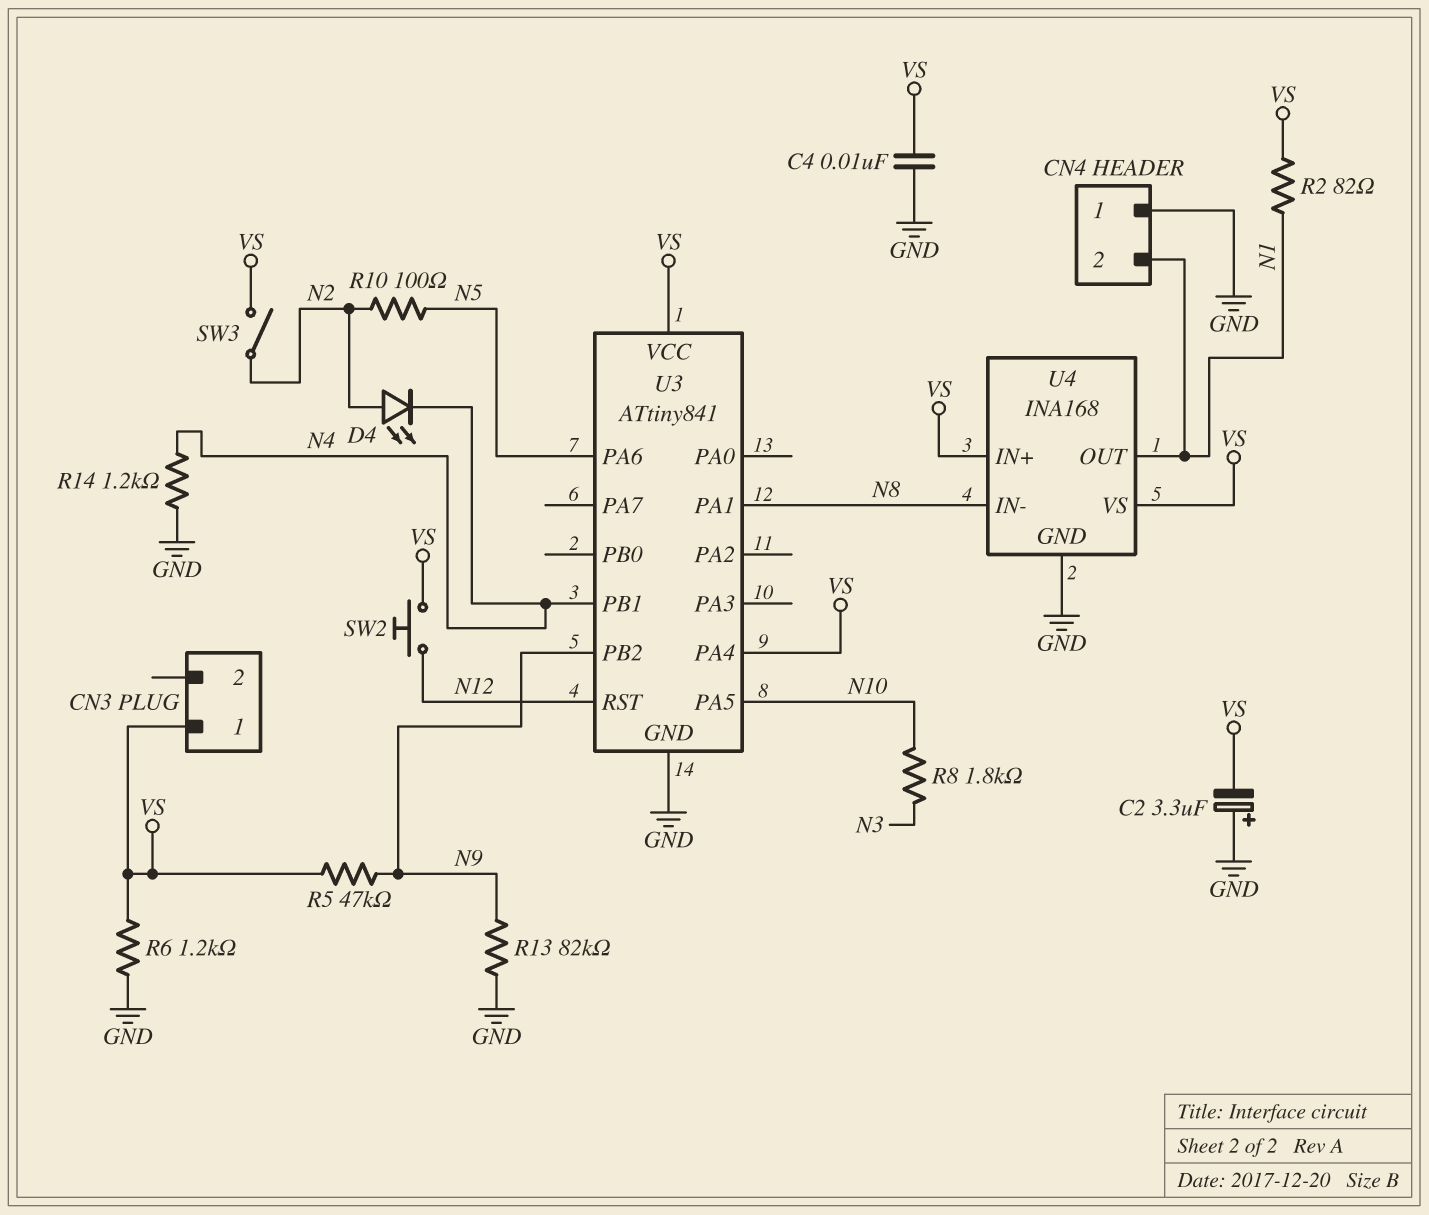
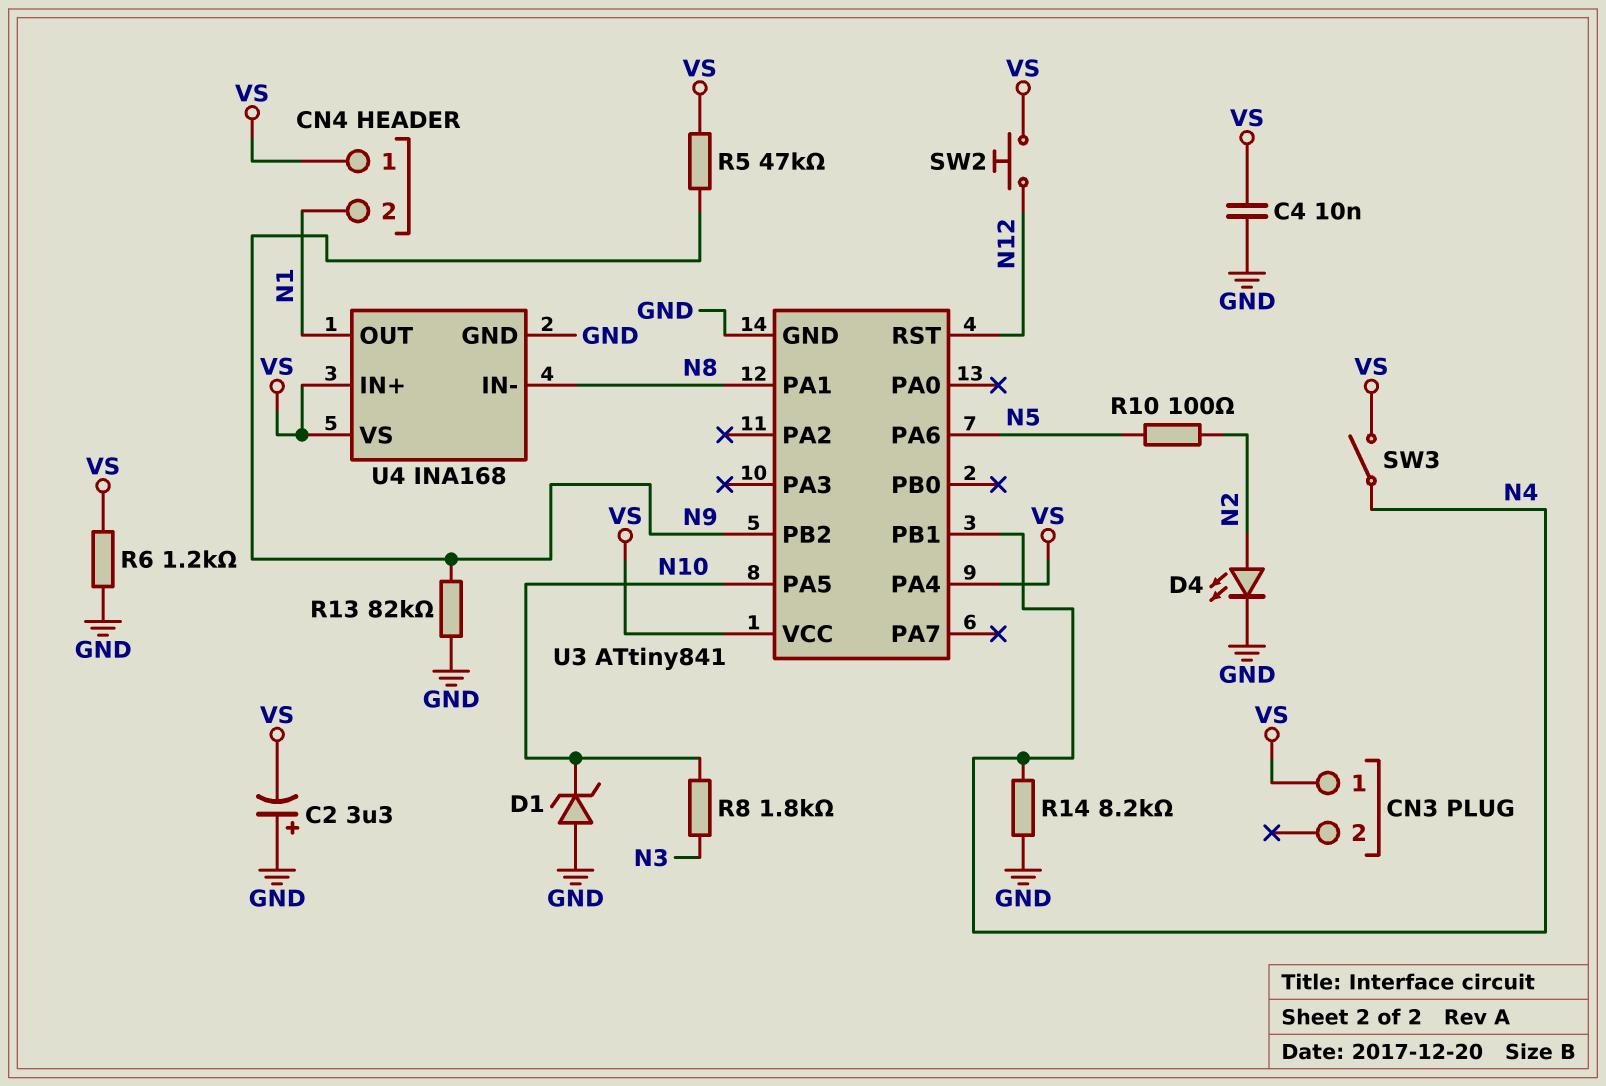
CN4 pin 1: GND -> VS
D1: none -> zener (A GND, K N10)
D4: LED (A N2, K N4) -> LED (A N2, K GND)
R2: 82 (N1, VS) -> none
R14: 1.2k (GND, N4) -> 8.2k (GND, N4)
SW3: switch (N2, VS) -> switch (N4, VS)

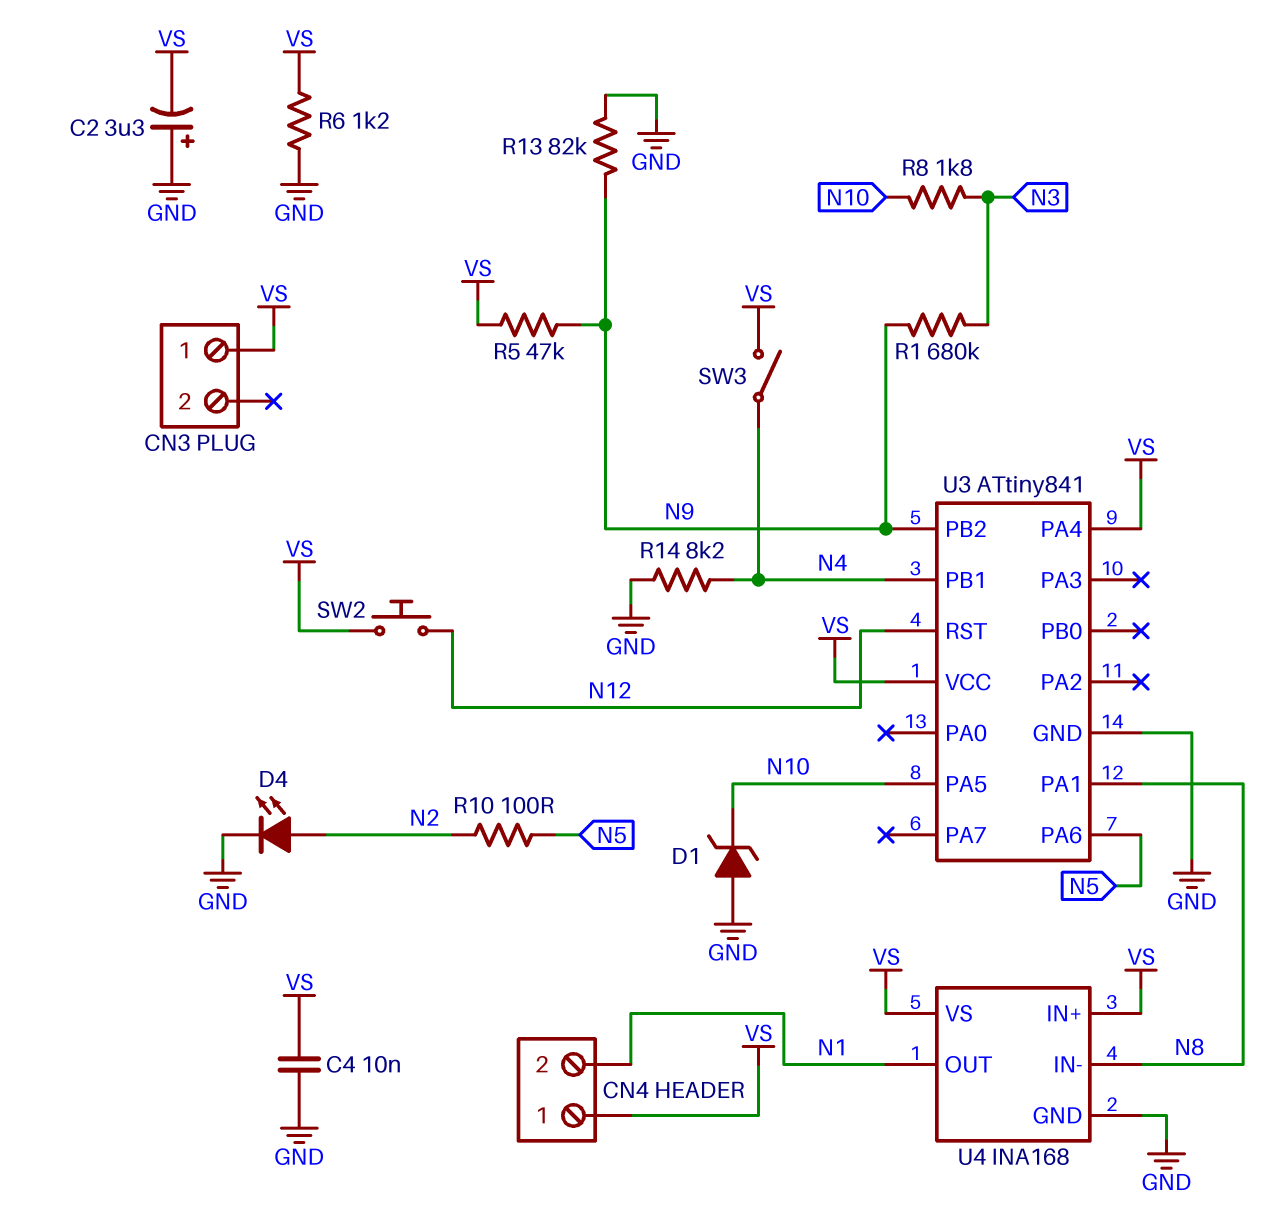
R1: none -> 680k (N3, N9)

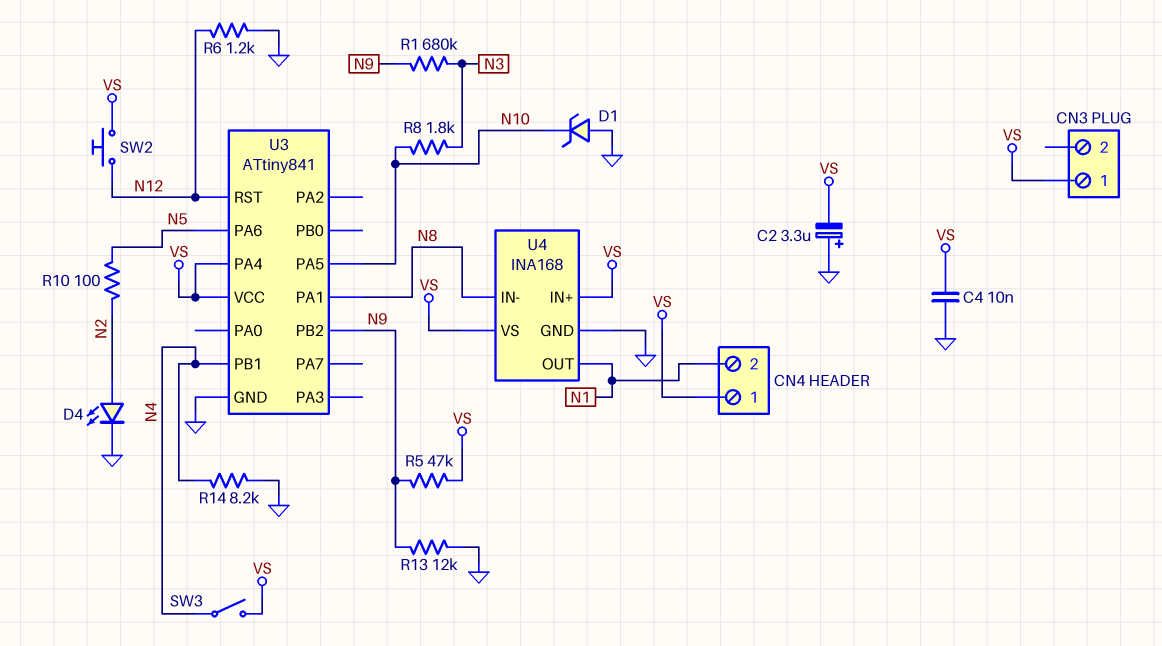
R6: 1.2k (GND, VS) -> 1.2k (GND, N12)
R13: 82k (GND, N9) -> 12k (GND, N9)

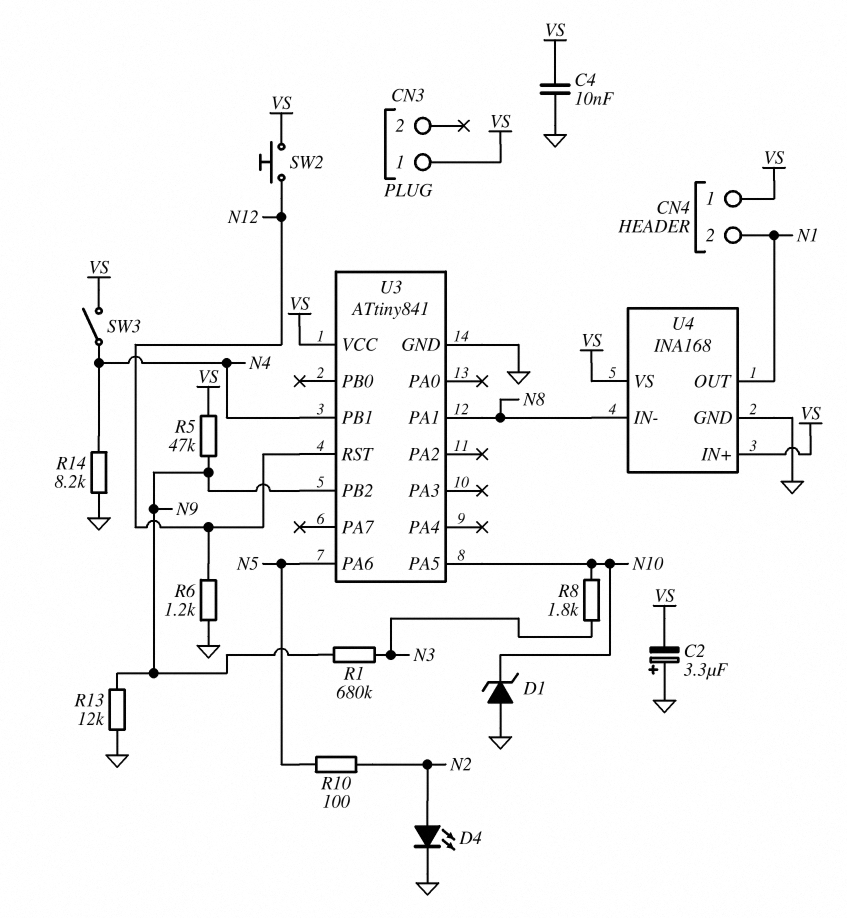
U3 pin PA4: VS -> none

